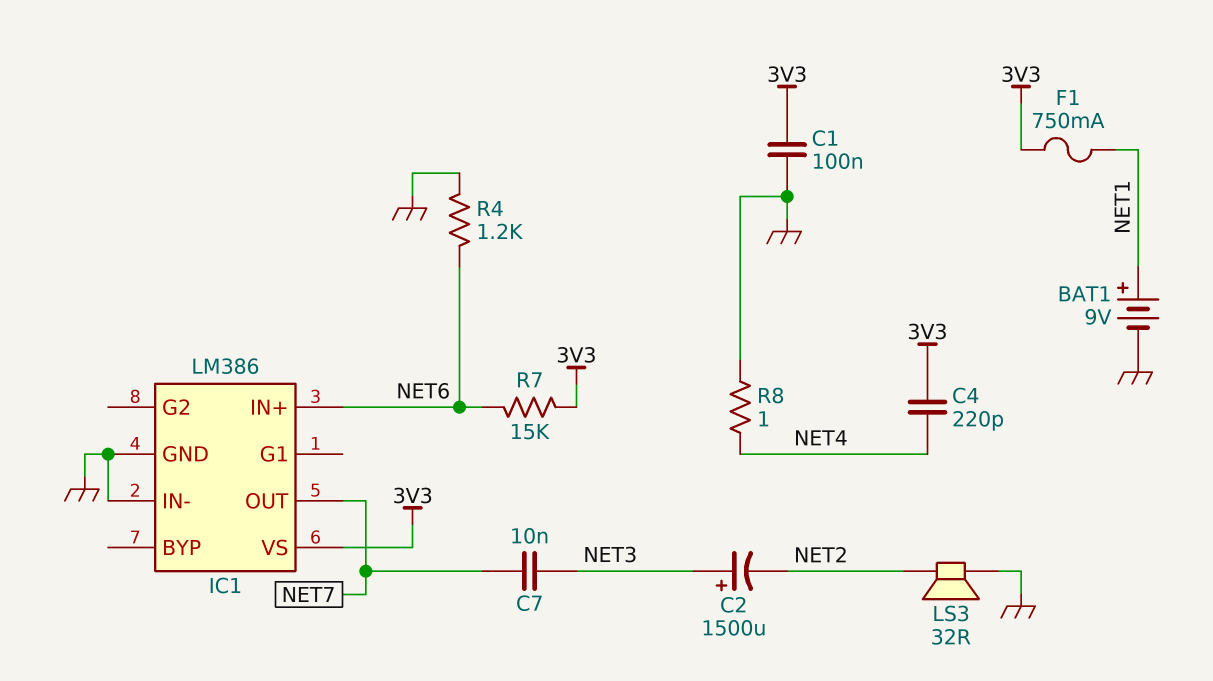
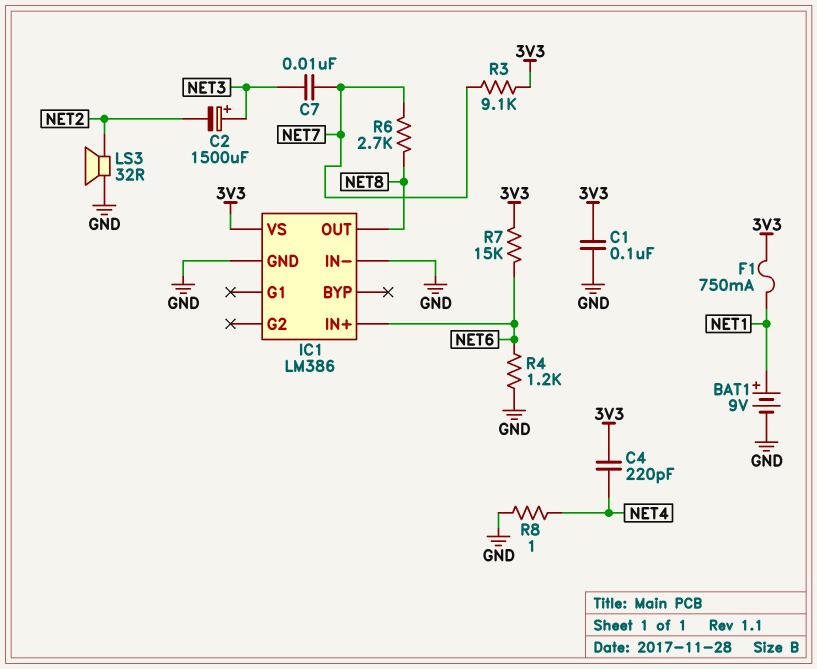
IC1 pin OUT: NET7 -> NET8
R3: none -> 9.1k (3V3, NET7)
R6: none -> 2.7k (NET7, NET8)

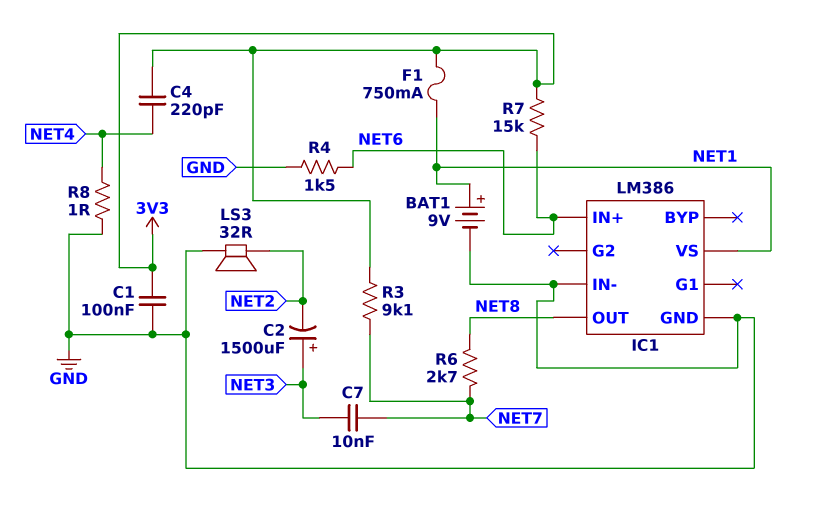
IC1 pin VS: 3V3 -> NET1
R4: 1.2k (GND, NET6) -> 1.5k (GND, NET6)

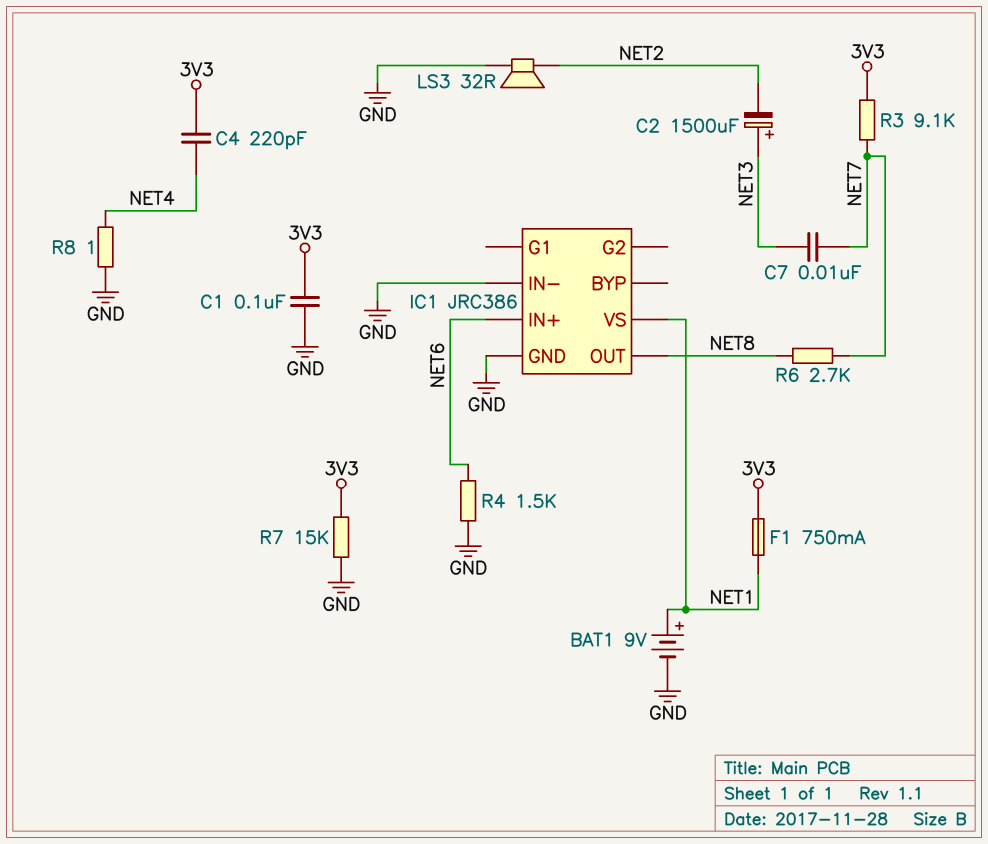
IC1: LM386 -> JRC386
R7: 15k (3V3, NET6) -> 15k (3V3, GND)

